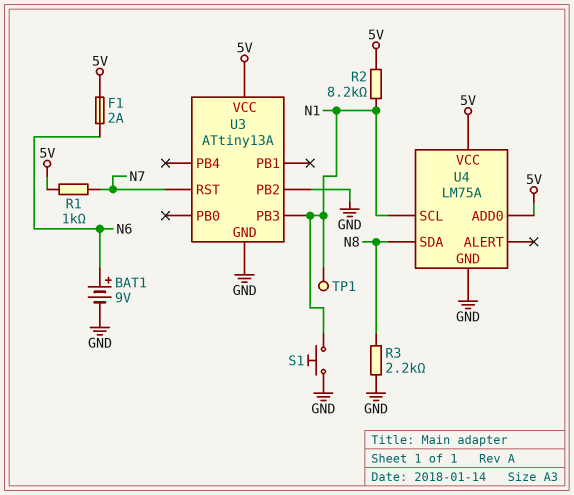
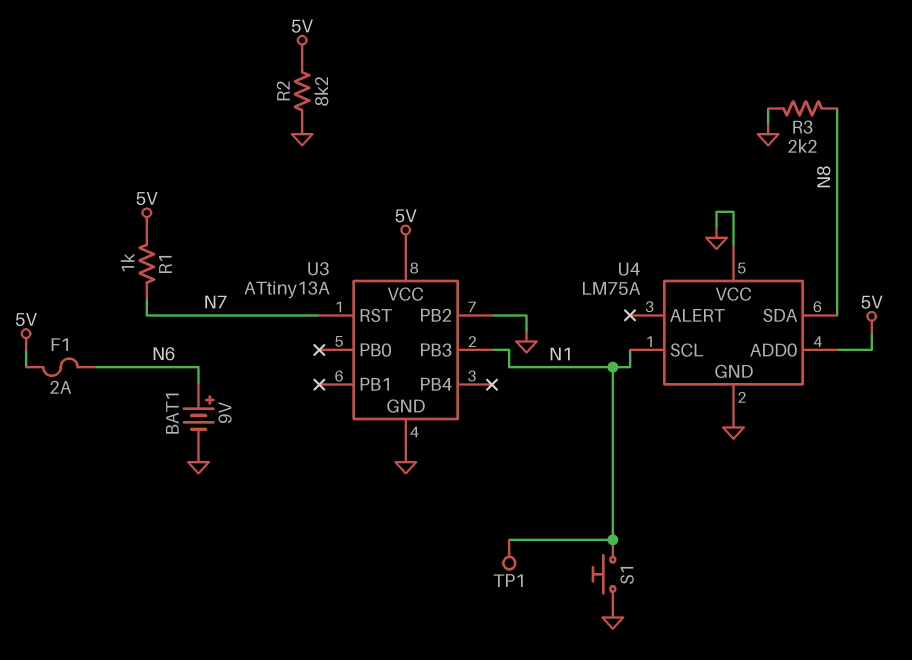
R2: 8.2k (5V, N1) -> 8.2k (5V, GND)
U4 pin VCC: 5V -> GND

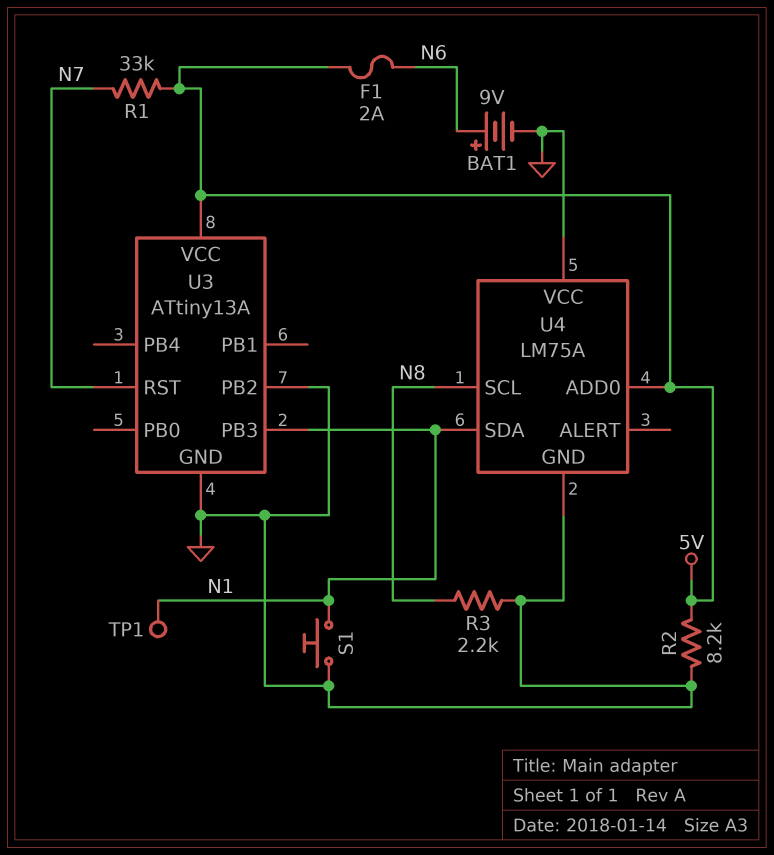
R1: 1k (5V, N7) -> 33k (5V, N7)
U4 pin SCL: N1 -> N8
U4 pin SDA: N8 -> N1

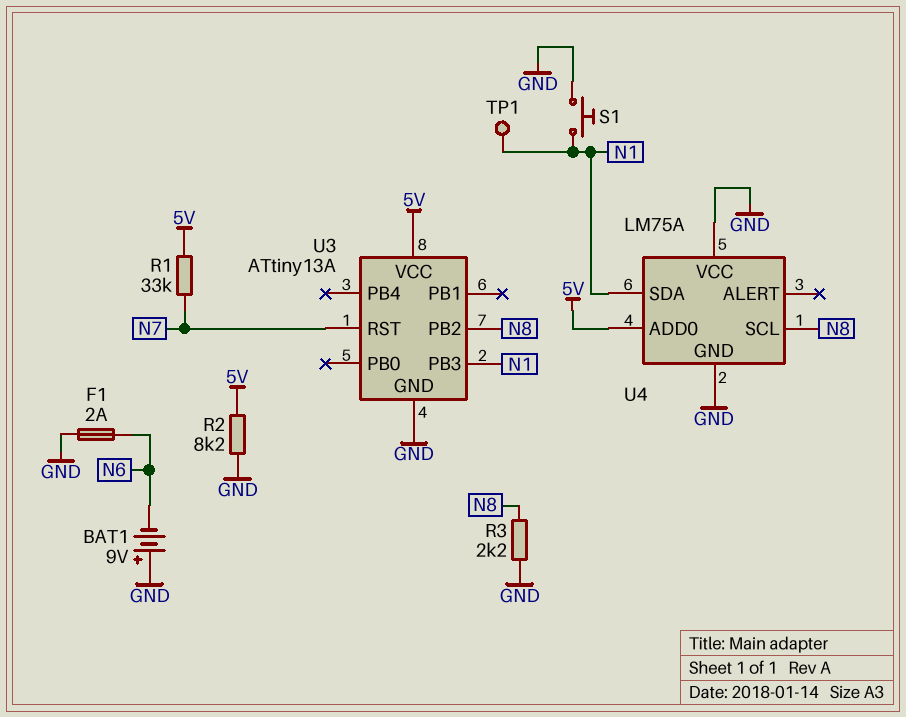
BAT1: 9V (plus N6, minus GND) -> 9V (plus GND, minus N6)
F1: 2A (5V, N6) -> 2A (GND, N6)
U3 pin PB2: GND -> N8

